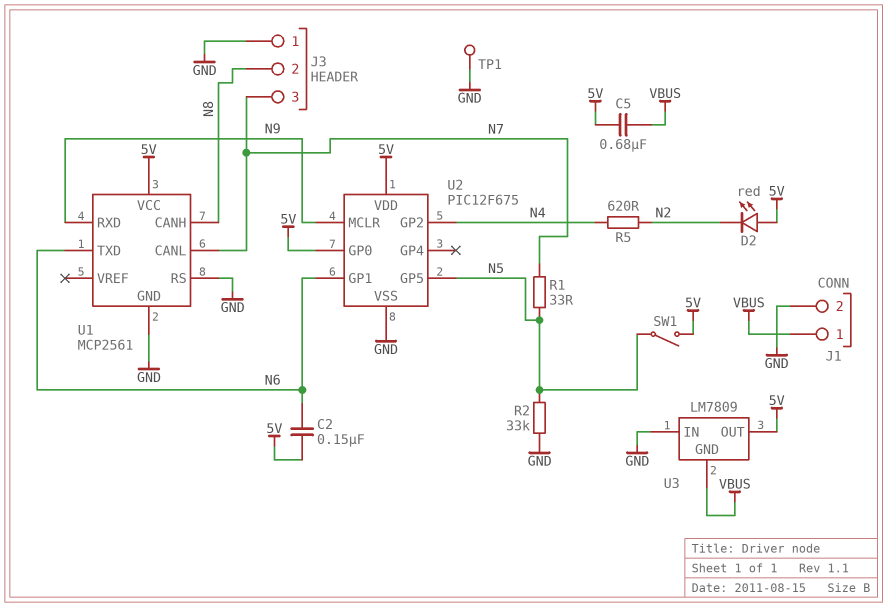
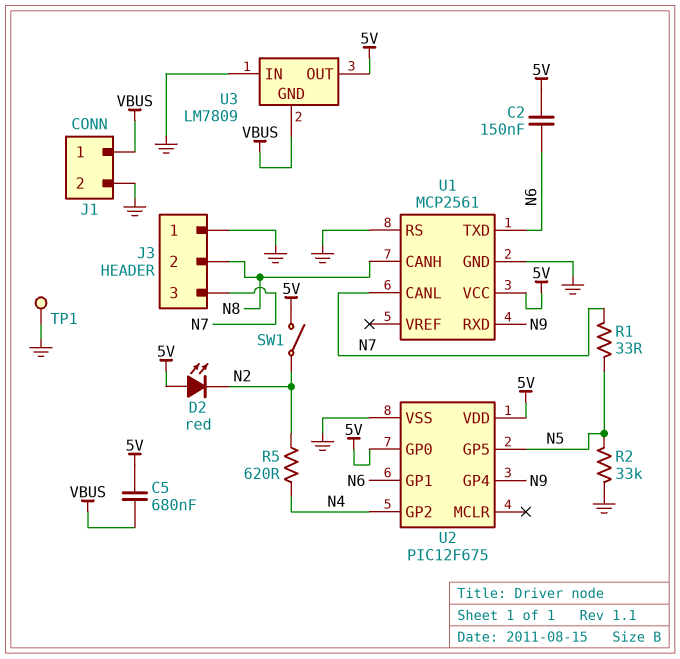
SW1: switch (5V, N5) -> switch (5V, N2)
U2 pin GP4: none -> N9
U2 pin MCLR: N9 -> none

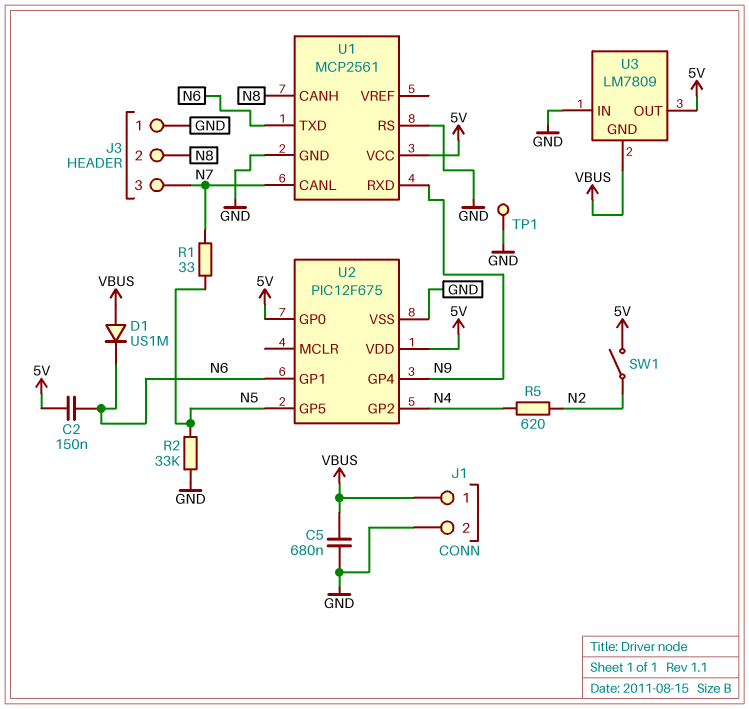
C5: 680nF (5V, VBUS) -> 680nF (GND, VBUS)
D1: none -> diode US1M (A VBUS, K N6)
D2: LED red (A 5V, K N2) -> none

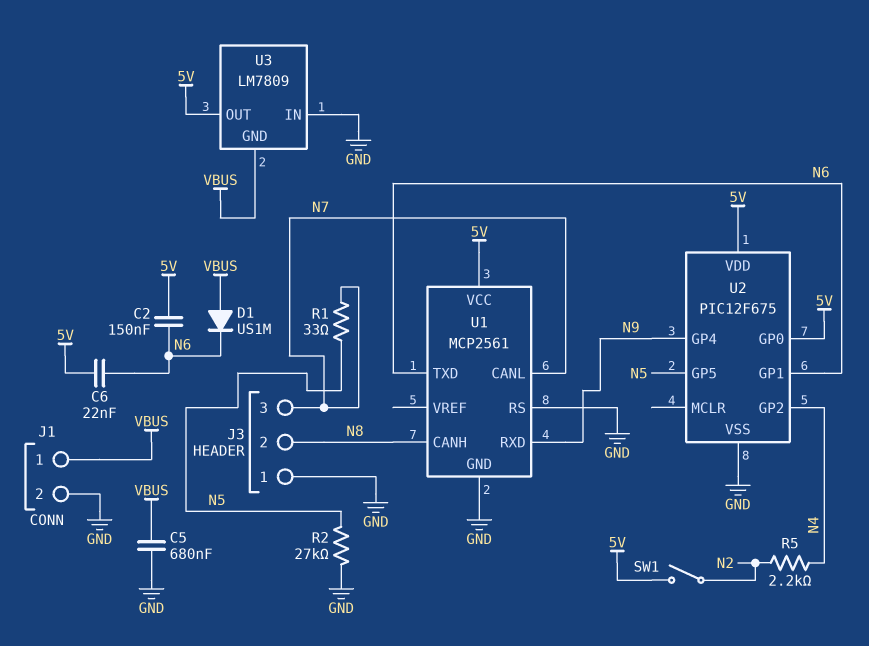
C6: none -> 22nF (5V, N6)
R2: 33k (GND, N5) -> 27k (GND, N5)
R5: 620 (N2, N4) -> 2.2k (N2, N4)
TP1: test point (GND) -> none

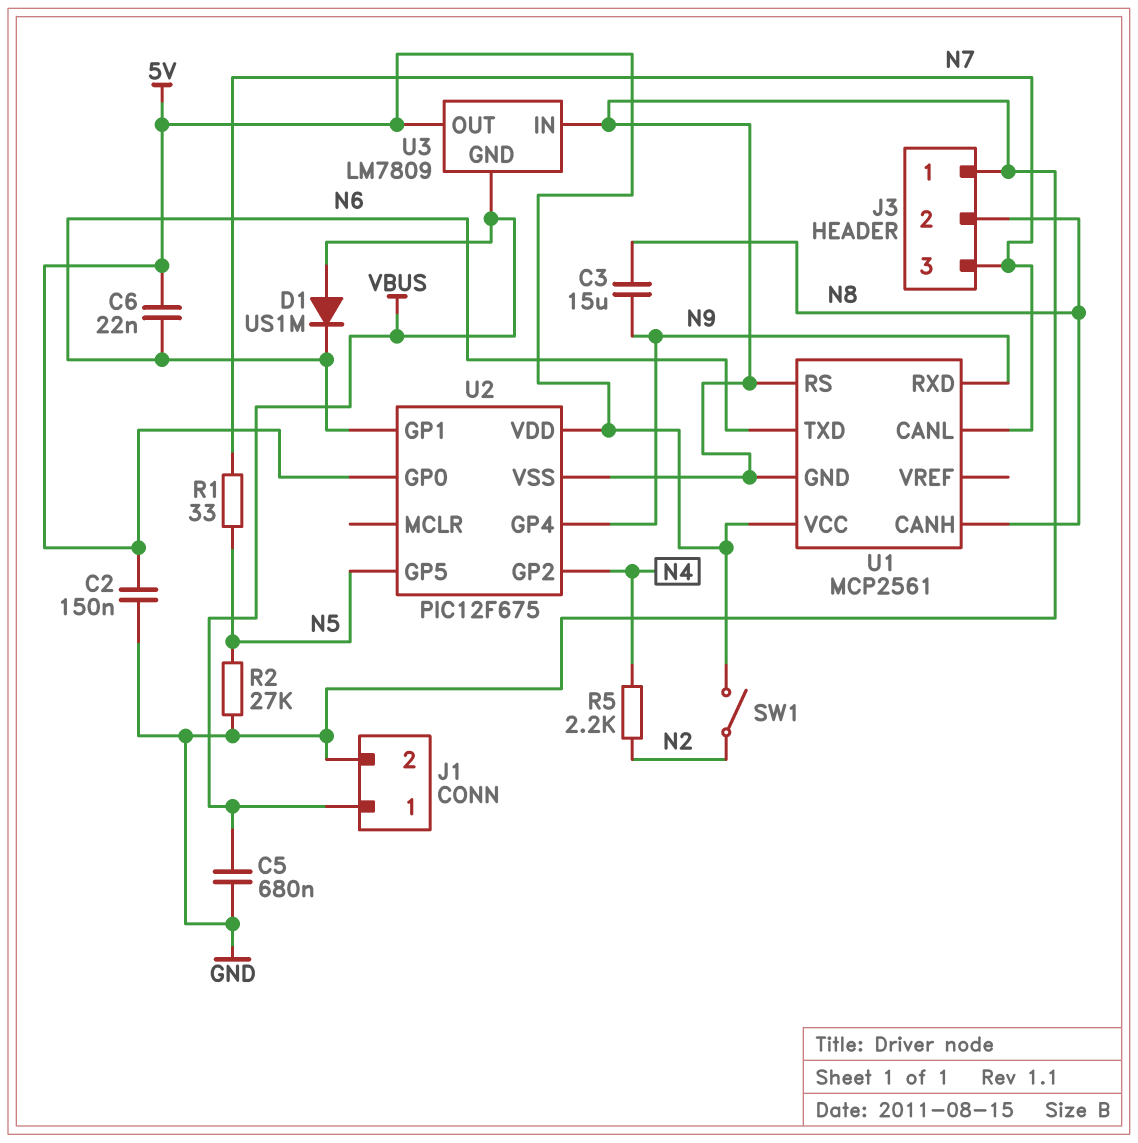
C2: 150nF (5V, N6) -> 150nF (5V, GND)
C3: none -> 15uF (N8, N9)

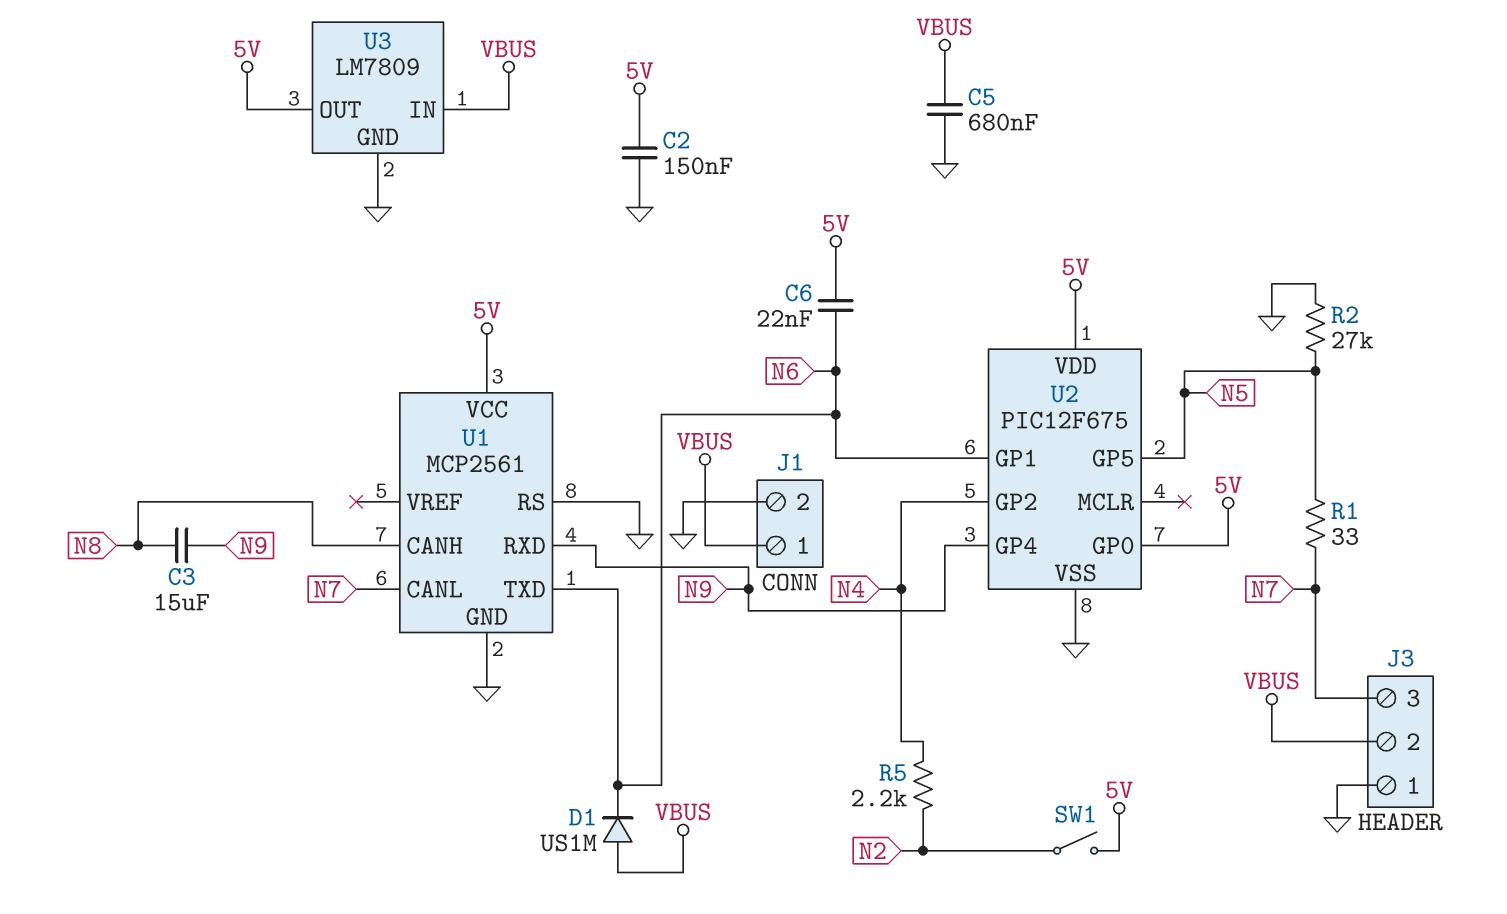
J3 pin 2: N8 -> VBUS
U3 pin GND: VBUS -> GND
U3 pin IN: GND -> VBUS

